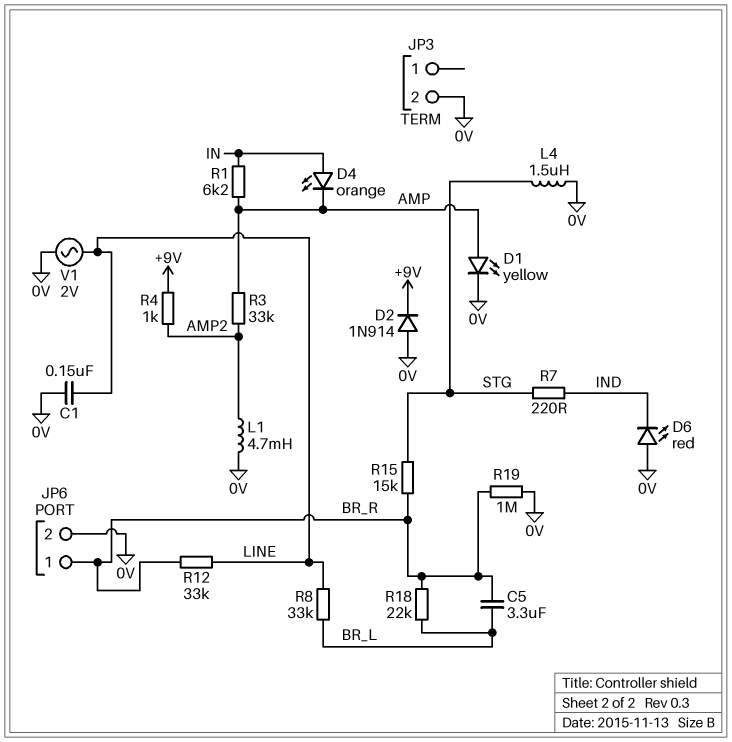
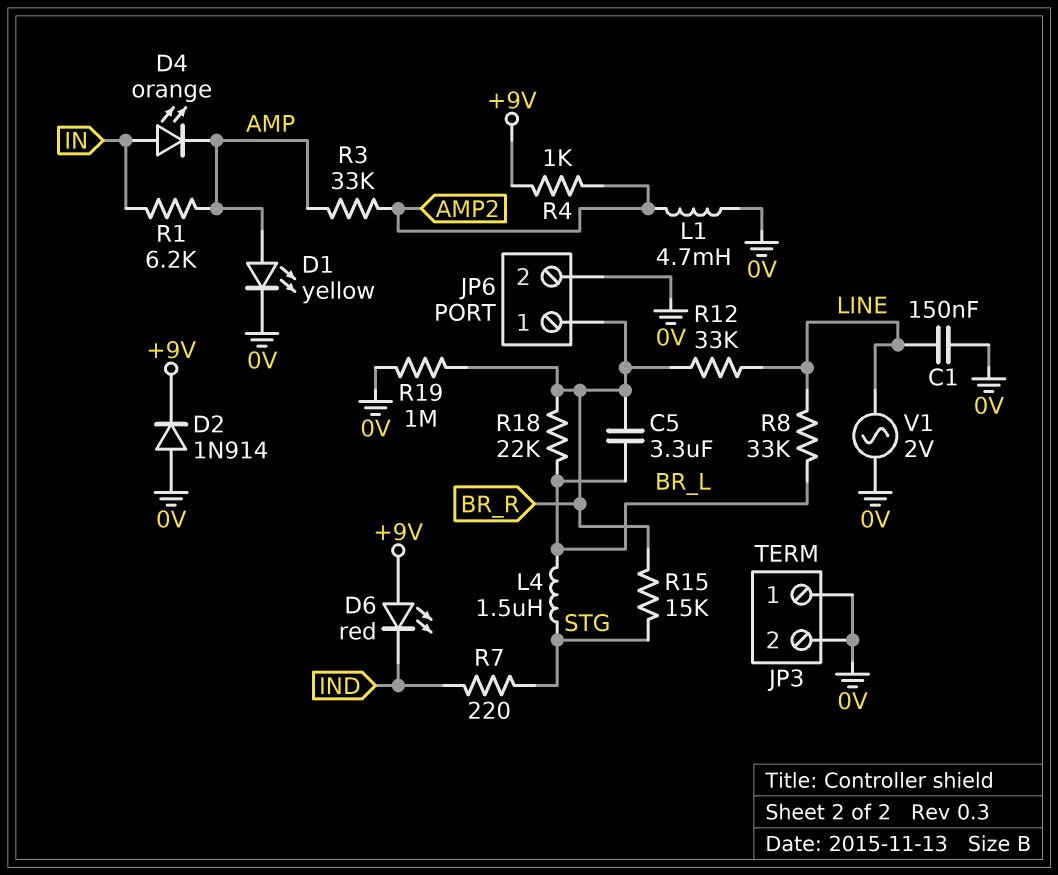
D6: LED red (A 0V, K IND) -> LED red (A +9V, K IND)
JP3 pin 1: none -> 0V
L4: 1.5uH (0V, STG) -> 1.5uH (BR_L, STG)

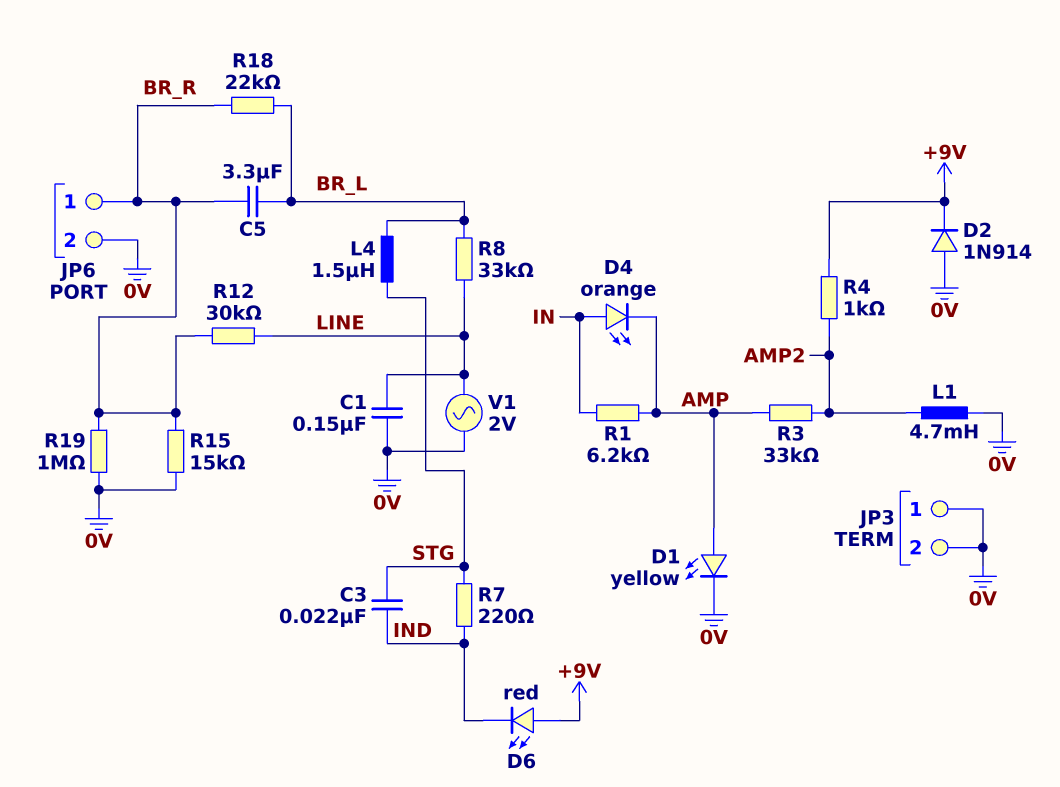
C3: none -> 22nF (IND, STG)
R12: 33k (BR_R, LINE) -> 30k (BR_R, LINE)
R15: 15k (BR_R, STG) -> 15k (0V, BR_R)

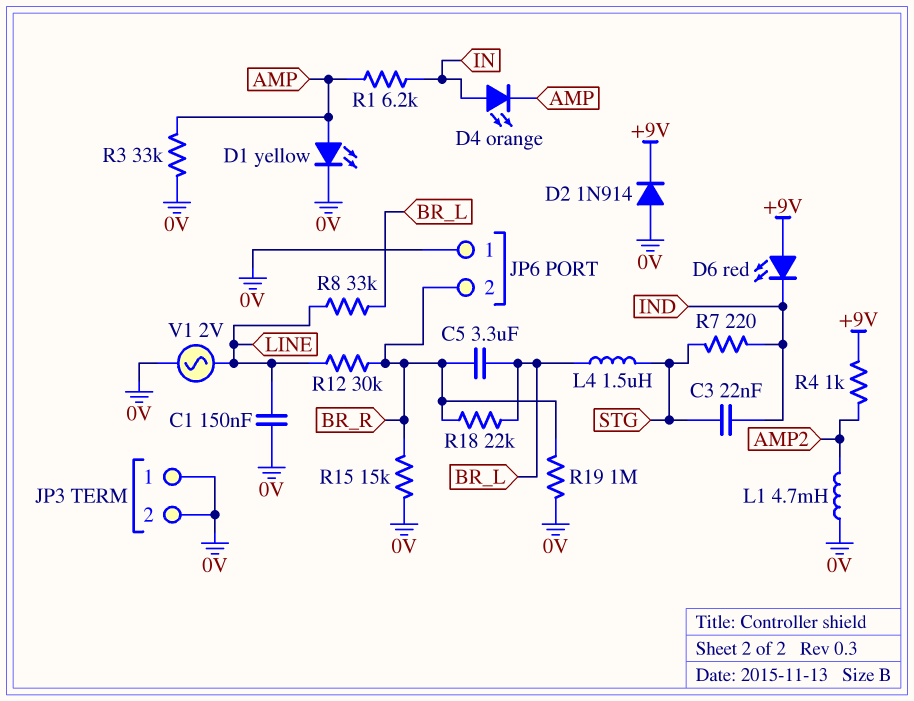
JP6 pin 1: BR_R -> 0V
JP6 pin 2: 0V -> BR_R
R3: 33k (AMP, AMP2) -> 33k (0V, AMP)

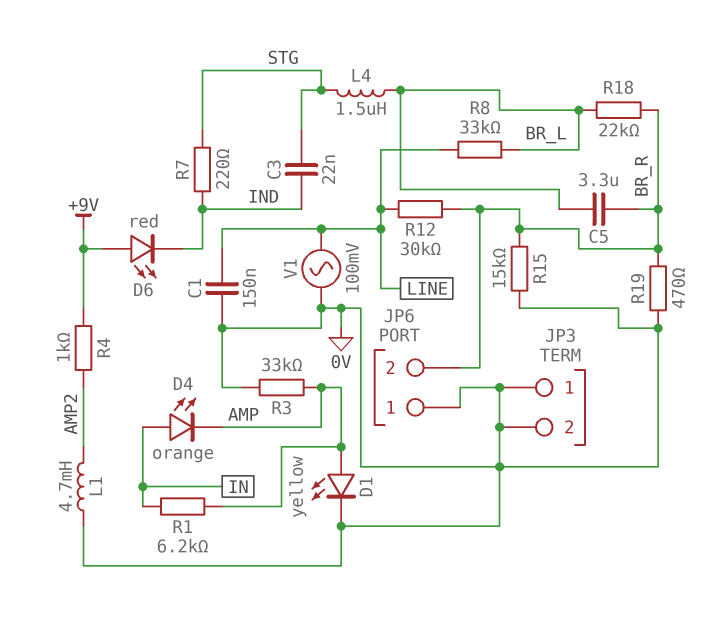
D2: diode 1N914 (A 0V, K +9V) -> none
R19: 1M (0V, BR_R) -> 470 (0V, BR_R)
V1: AC 2V (0V, LINE) -> AC 100mV (0V, LINE)

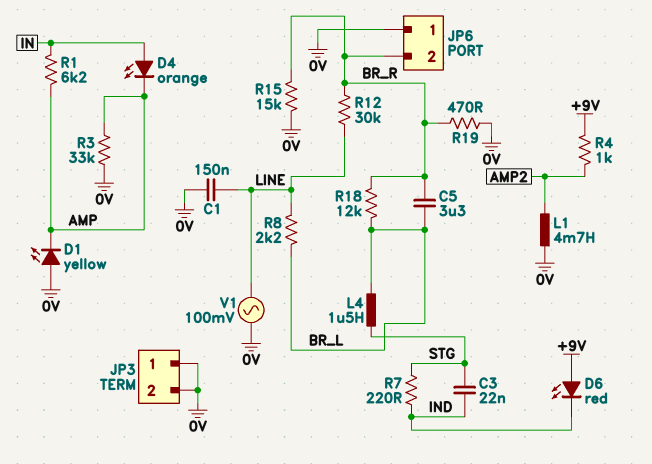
D1: LED yellow (A AMP, K 0V) -> LED yellow (A 0V, K AMP)
R8: 33k (BR_L, LINE) -> 2.2k (BR_L, LINE)
R18: 22k (BR_L, BR_R) -> 12k (BR_L, BR_R)

